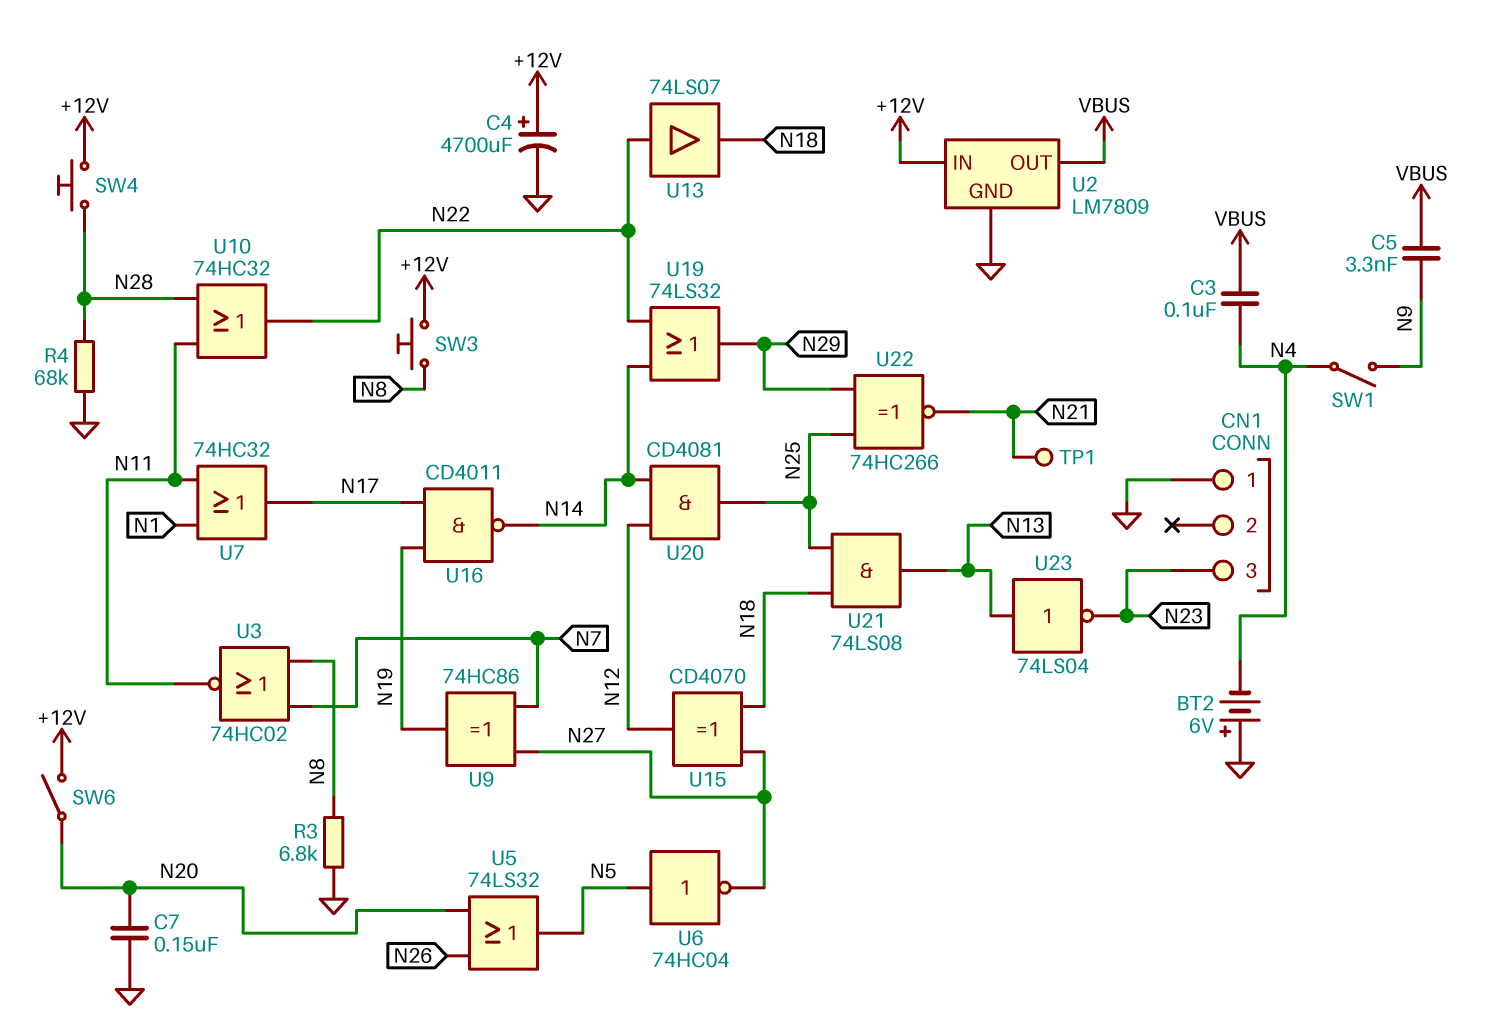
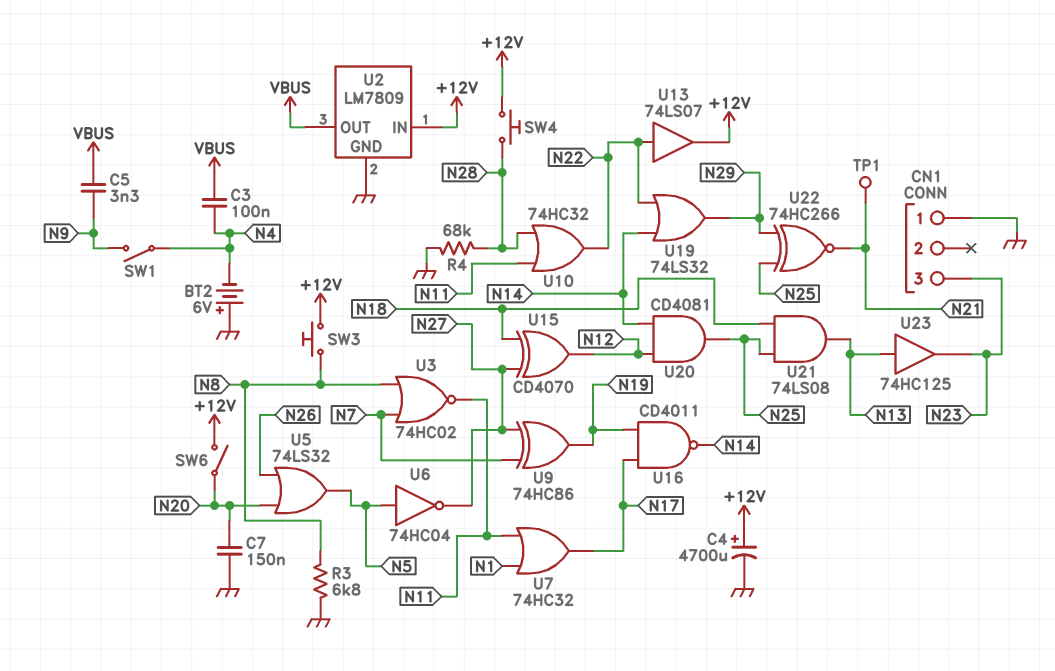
U13: buffer 74LS07 (in N22, out N18) -> buffer 74LS07 (in N22, out +12V)
U23: NOT 74LS04 (in N13, out N23) -> buffer 74HC125 (in N13, out N23)

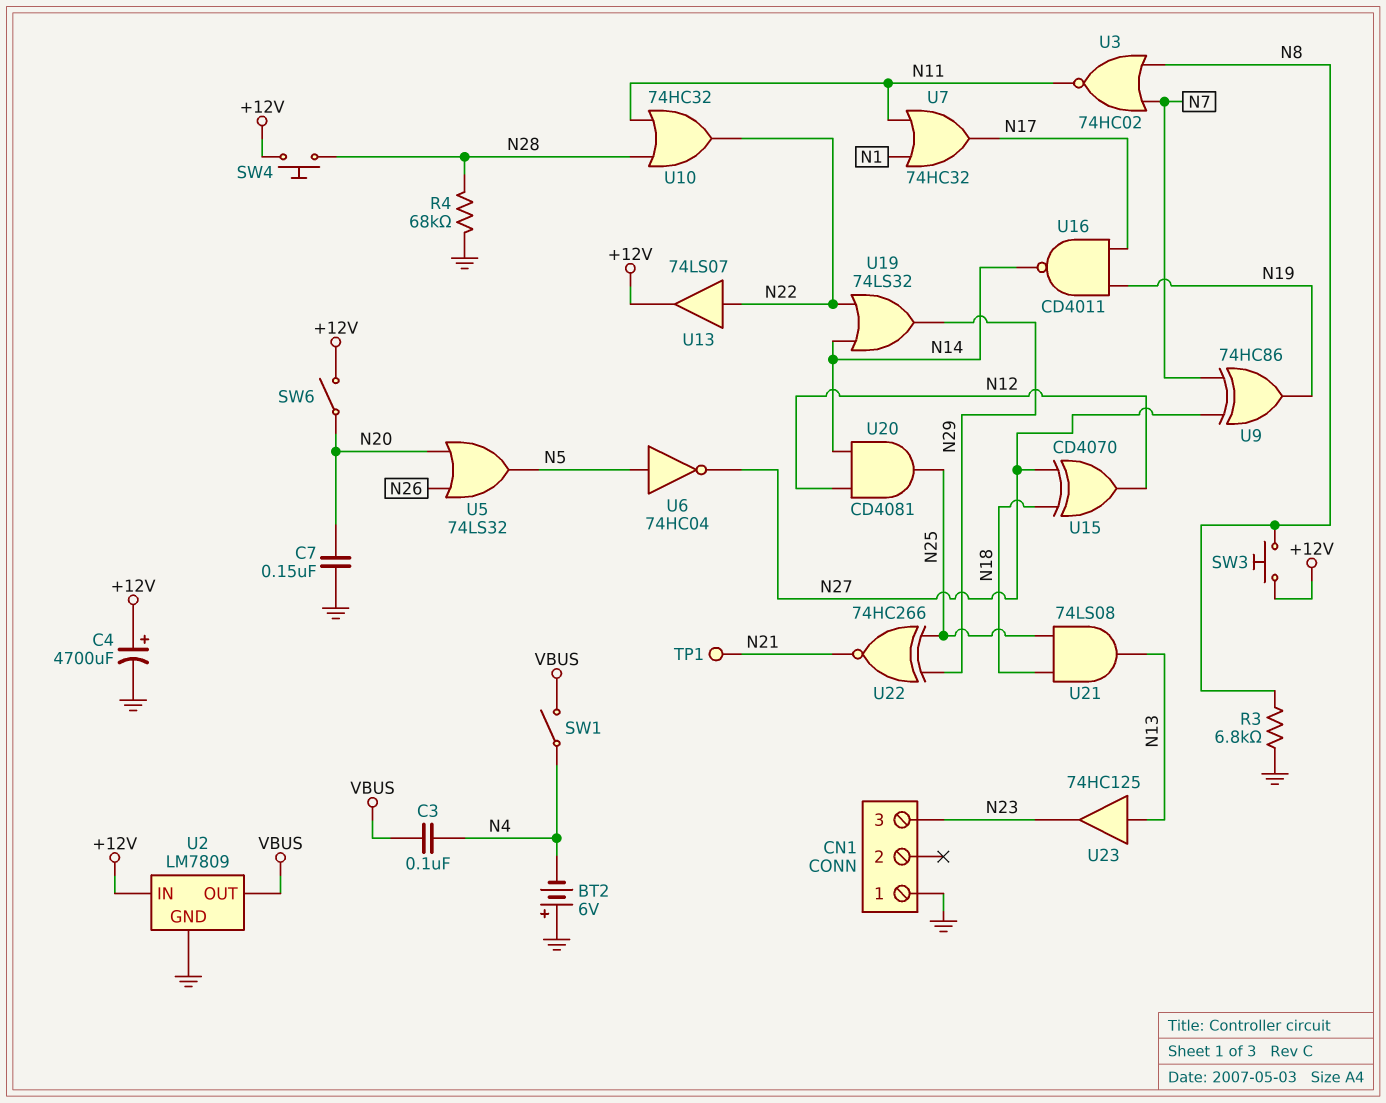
C5: 3.3nF (N9, VBUS) -> none
SW1: switch (N4, N9) -> switch (N4, VBUS)

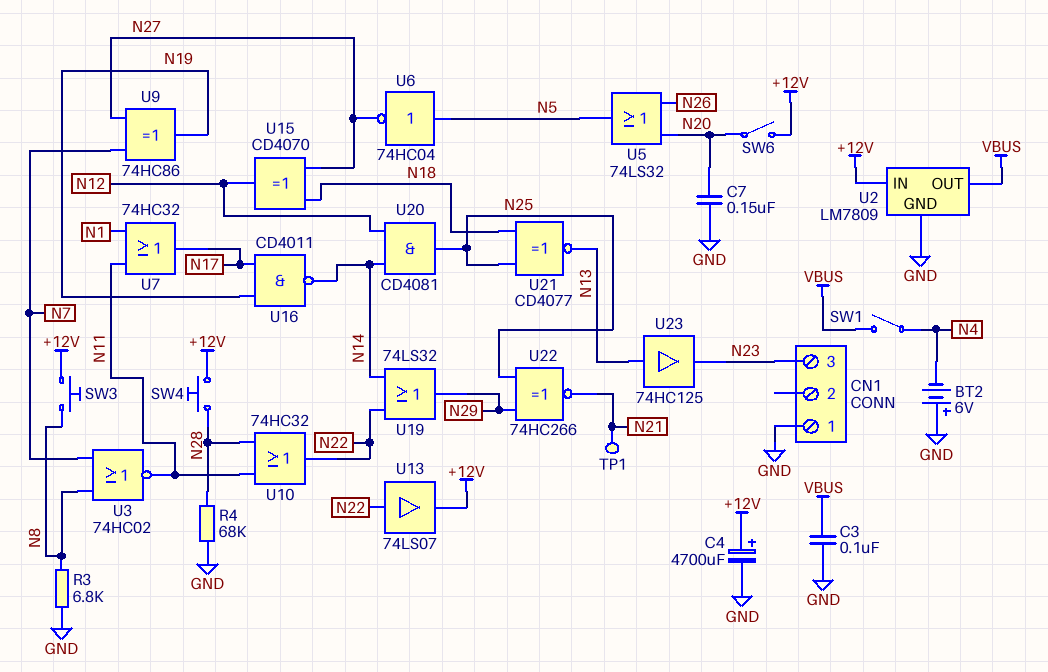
C3: 100nF (N4, VBUS) -> 100nF (GND, VBUS)
U21: AND 74LS08 (in N18, in N25, out N13) -> XNOR CD4077 (in N18, in N25, out N13)

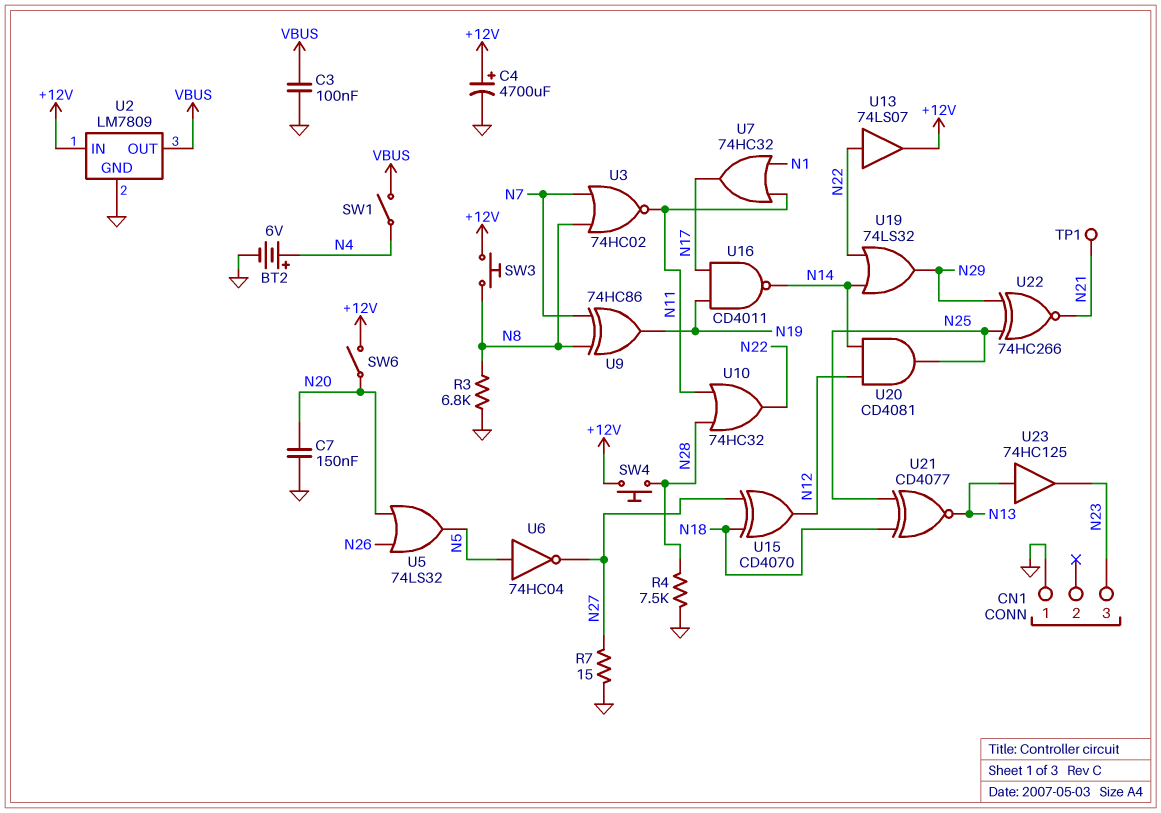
BT2: 6V (plus GND, minus N4) -> 6V (plus N4, minus GND)
R4: 68k (GND, N28) -> 7.5k (GND, N28)
R7: none -> 15 (GND, N27)
U9: XOR 74HC86 (in N7, in N27, out N19) -> XOR 74HC86 (in N7, in N8, out N19)

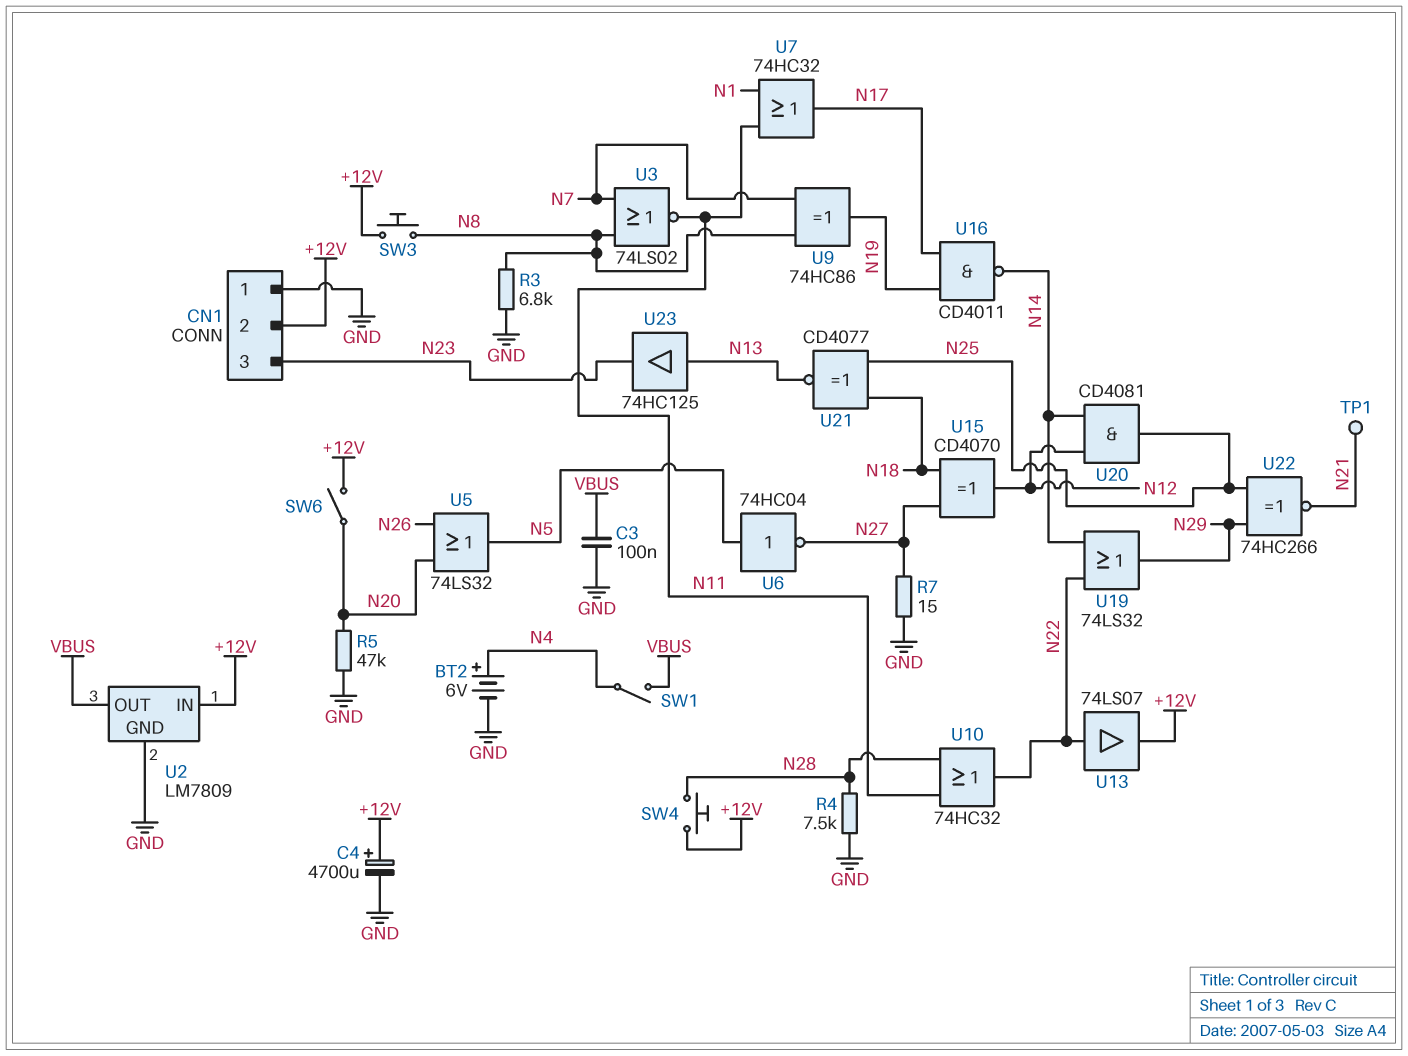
C7: 150nF (GND, N20) -> none
CN1 pin 2: none -> +12V
R5: none -> 47k (GND, N20)
U3: NOR 74HC02 (in N7, in N8, out N11) -> NOR 74LS02 (in N7, in N8, out N11)

